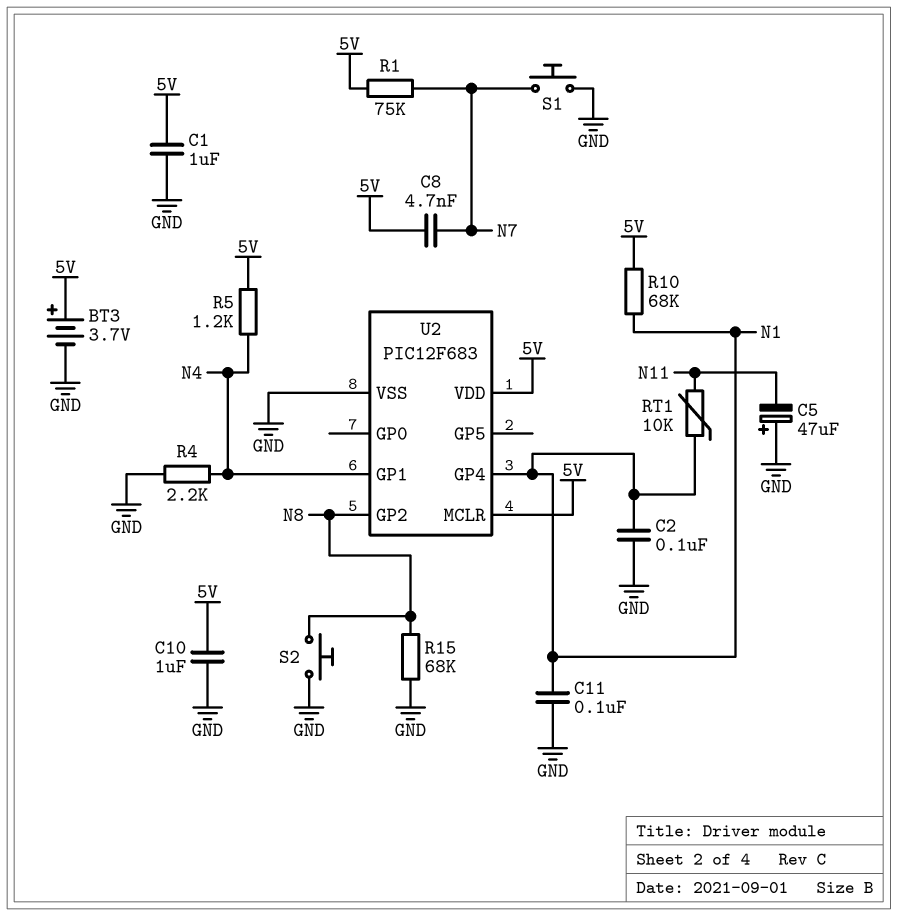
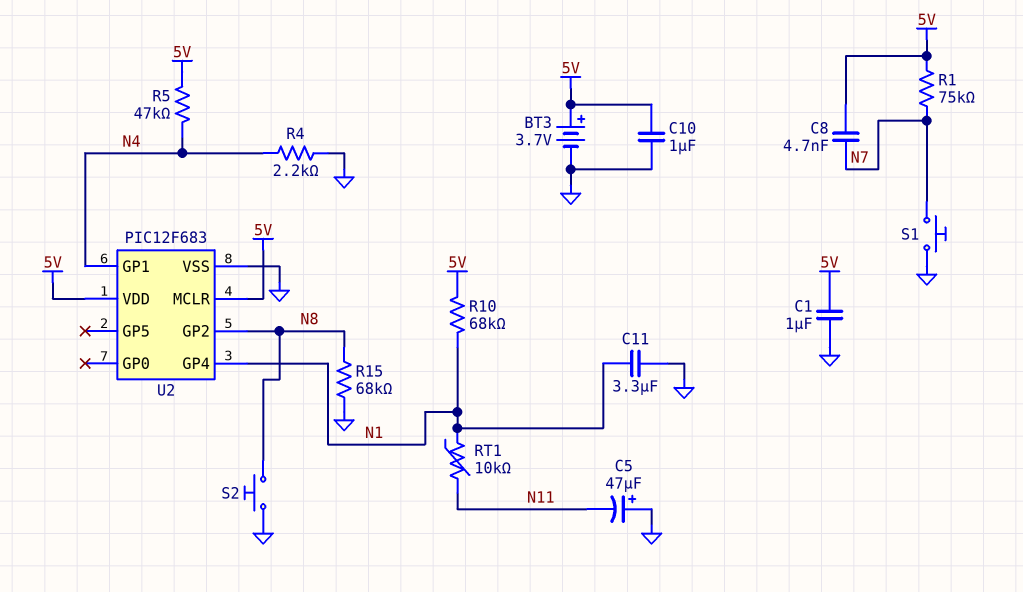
C2: 100nF (GND, N1) -> none
C11: 100nF (GND, N1) -> 3.3uF (GND, N1)
R5: 1.2k (5V, N4) -> 47k (5V, N4)

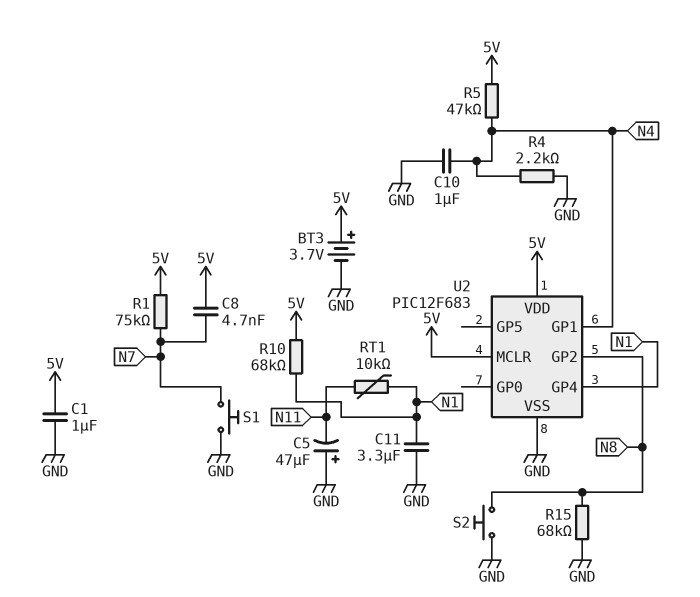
C10: 1uF (5V, GND) -> 1uF (GND, N4)

